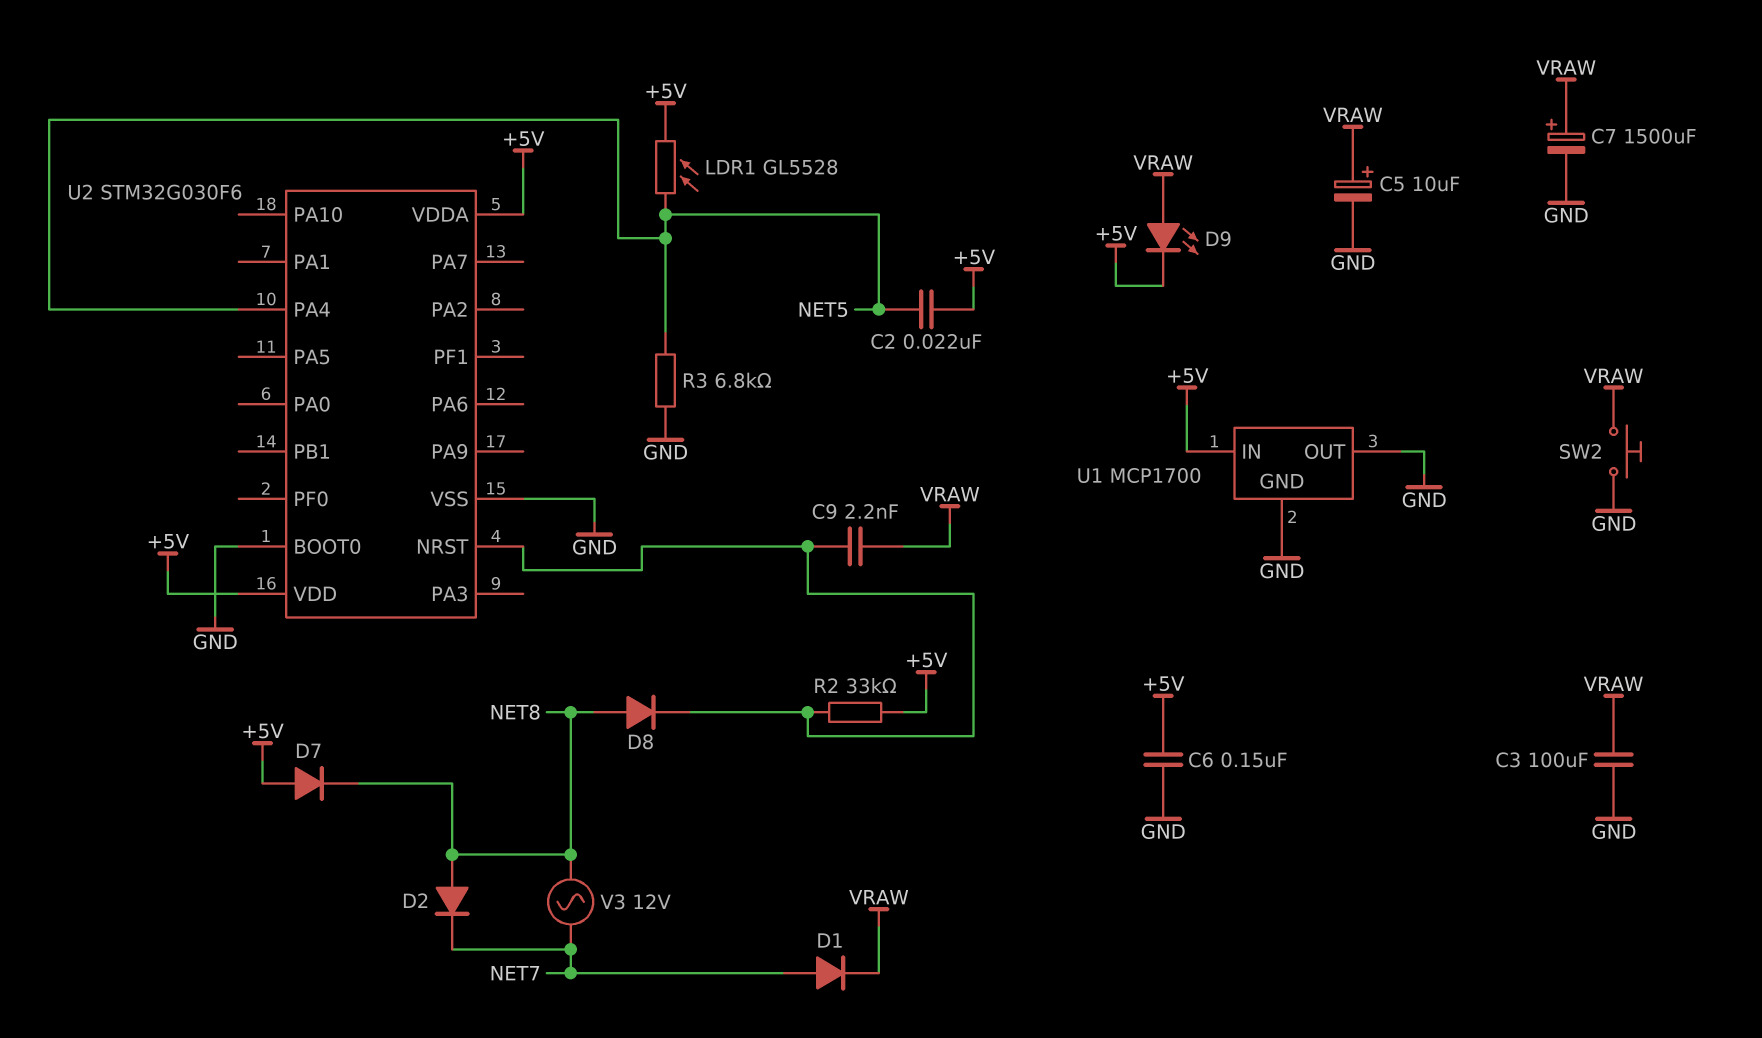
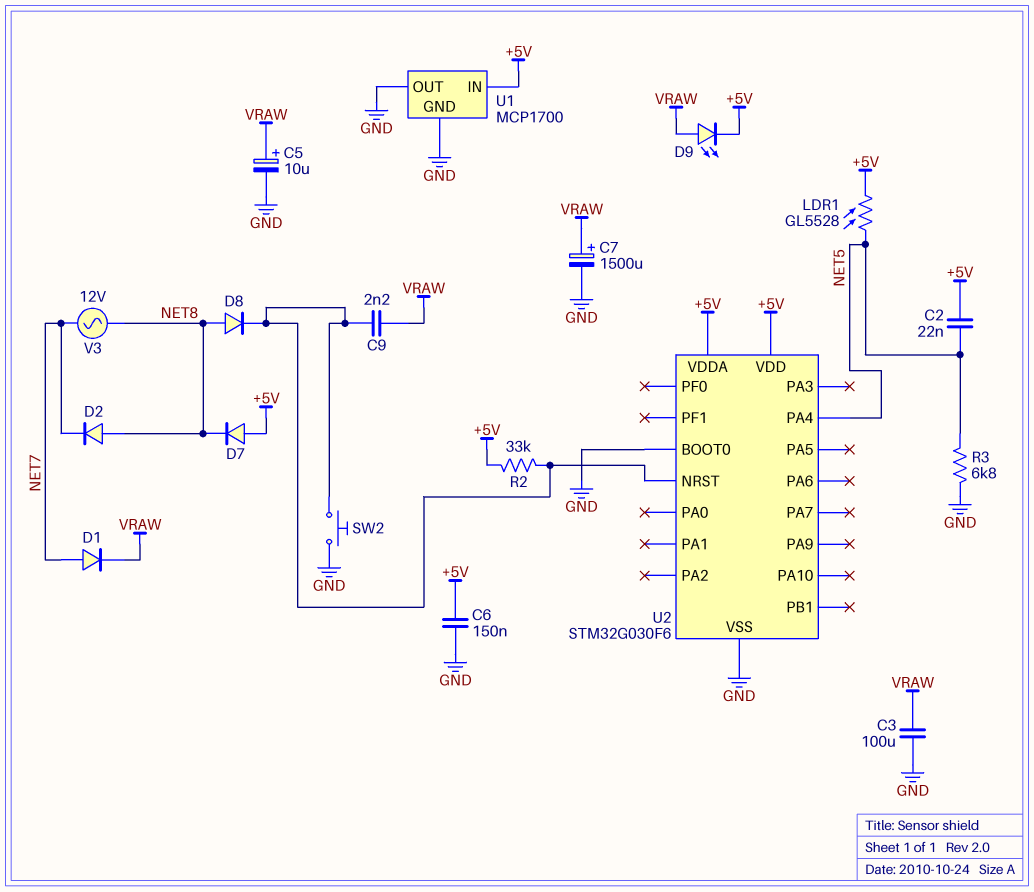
SW2: button (GND, VRAW) -> button (GND, U2/NRST)

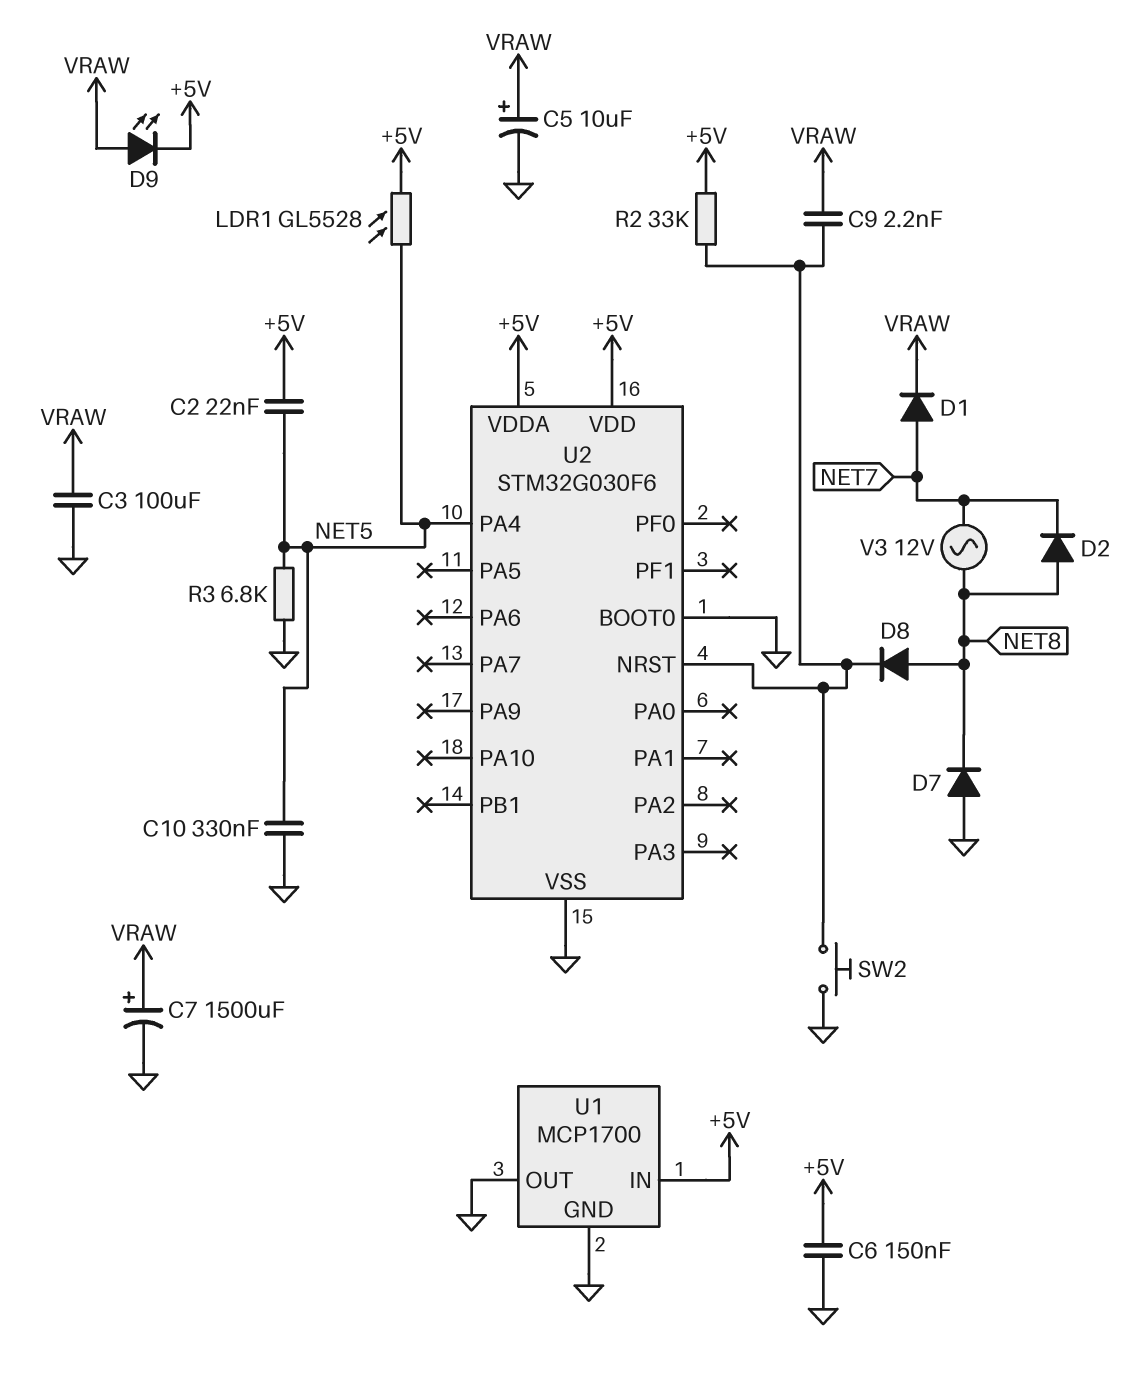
C10: none -> 330nF (GND, NET5)
D7: diode (A +5V, K NET8) -> diode (A GND, K NET8)

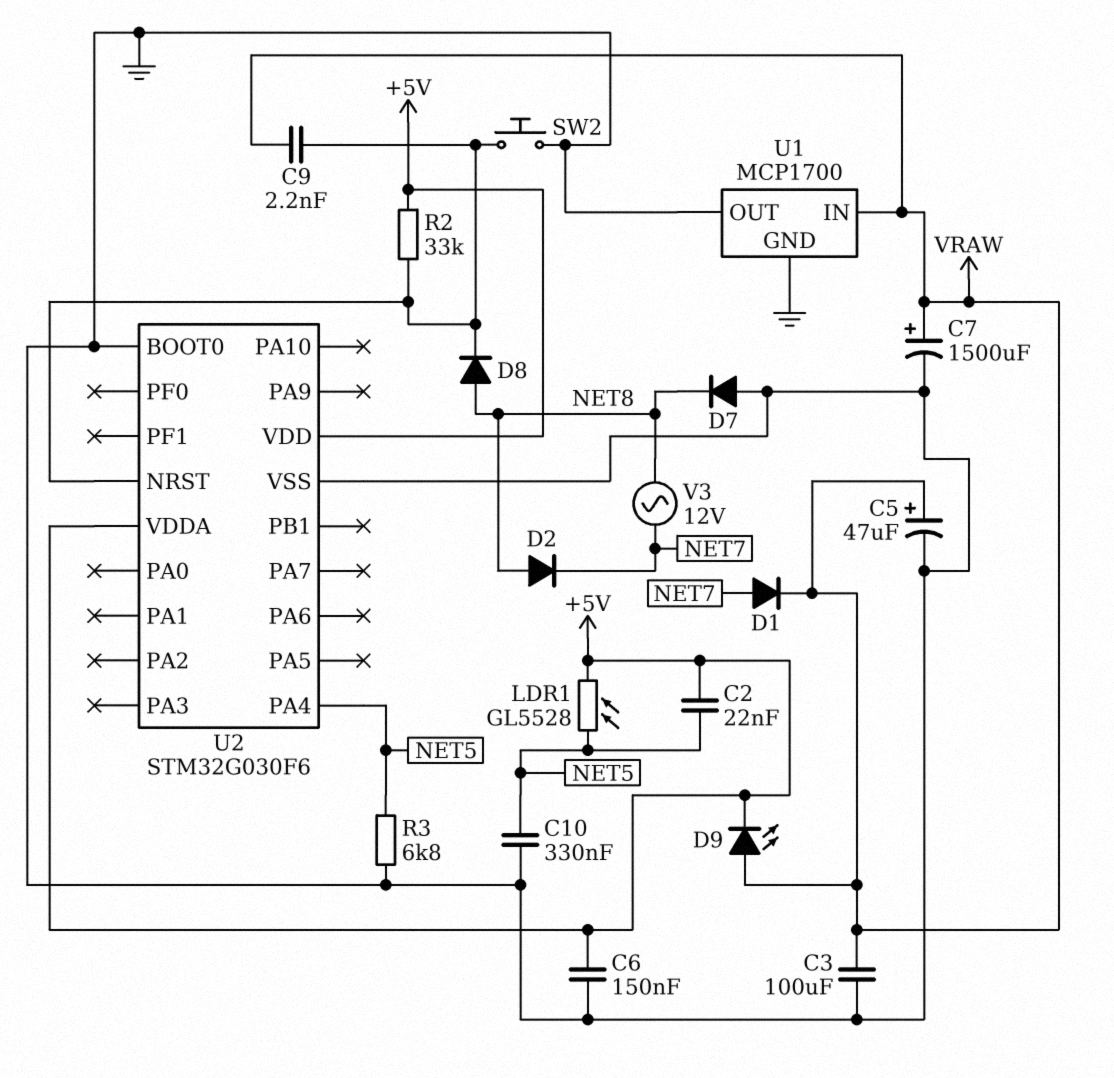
C5: 10uF (plus VRAW, minus GND) -> 47uF (plus VRAW, minus GND)
U1 pin IN: +5V -> VRAW

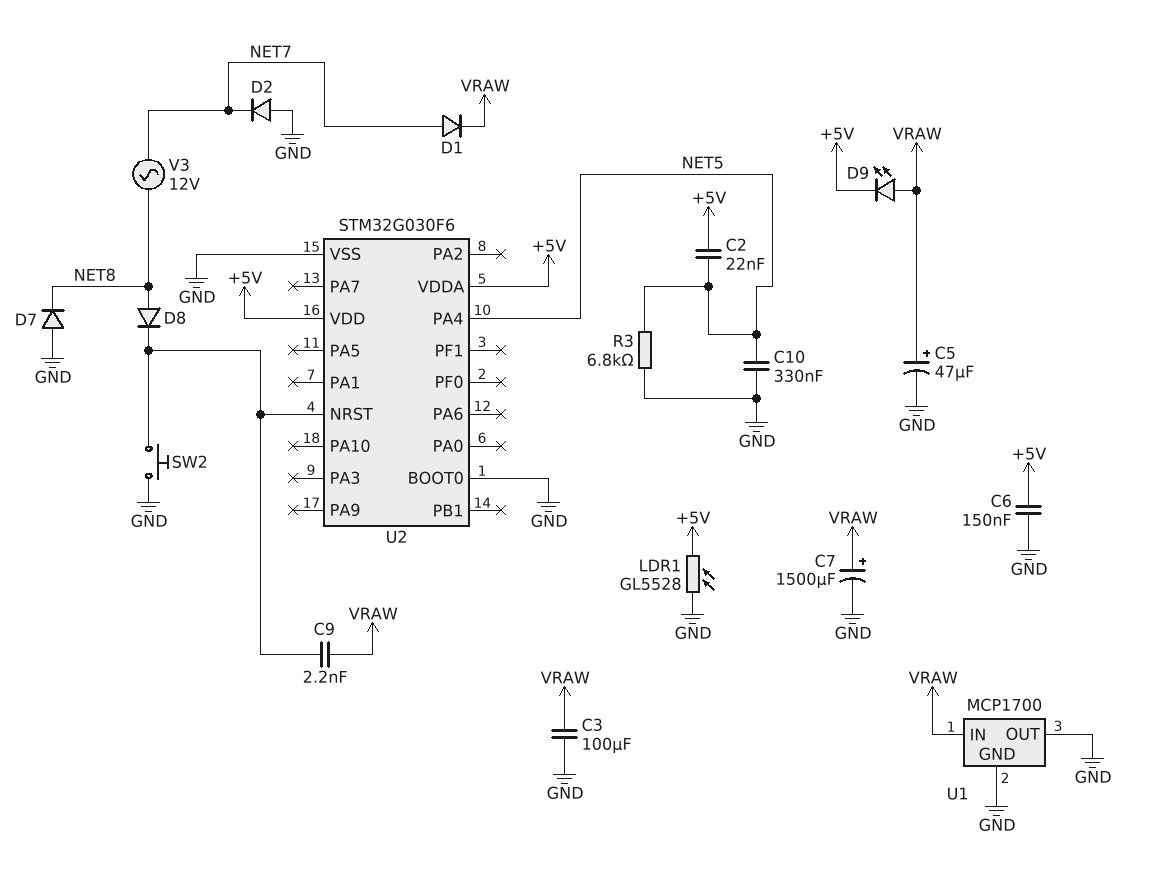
D2: diode (A NET8, K NET7) -> diode (A GND, K NET7)
LDR1: GL5528 (+5V, NET5) -> GL5528 (+5V, GND)
R2: 33k (+5V, U2/NRST) -> none

